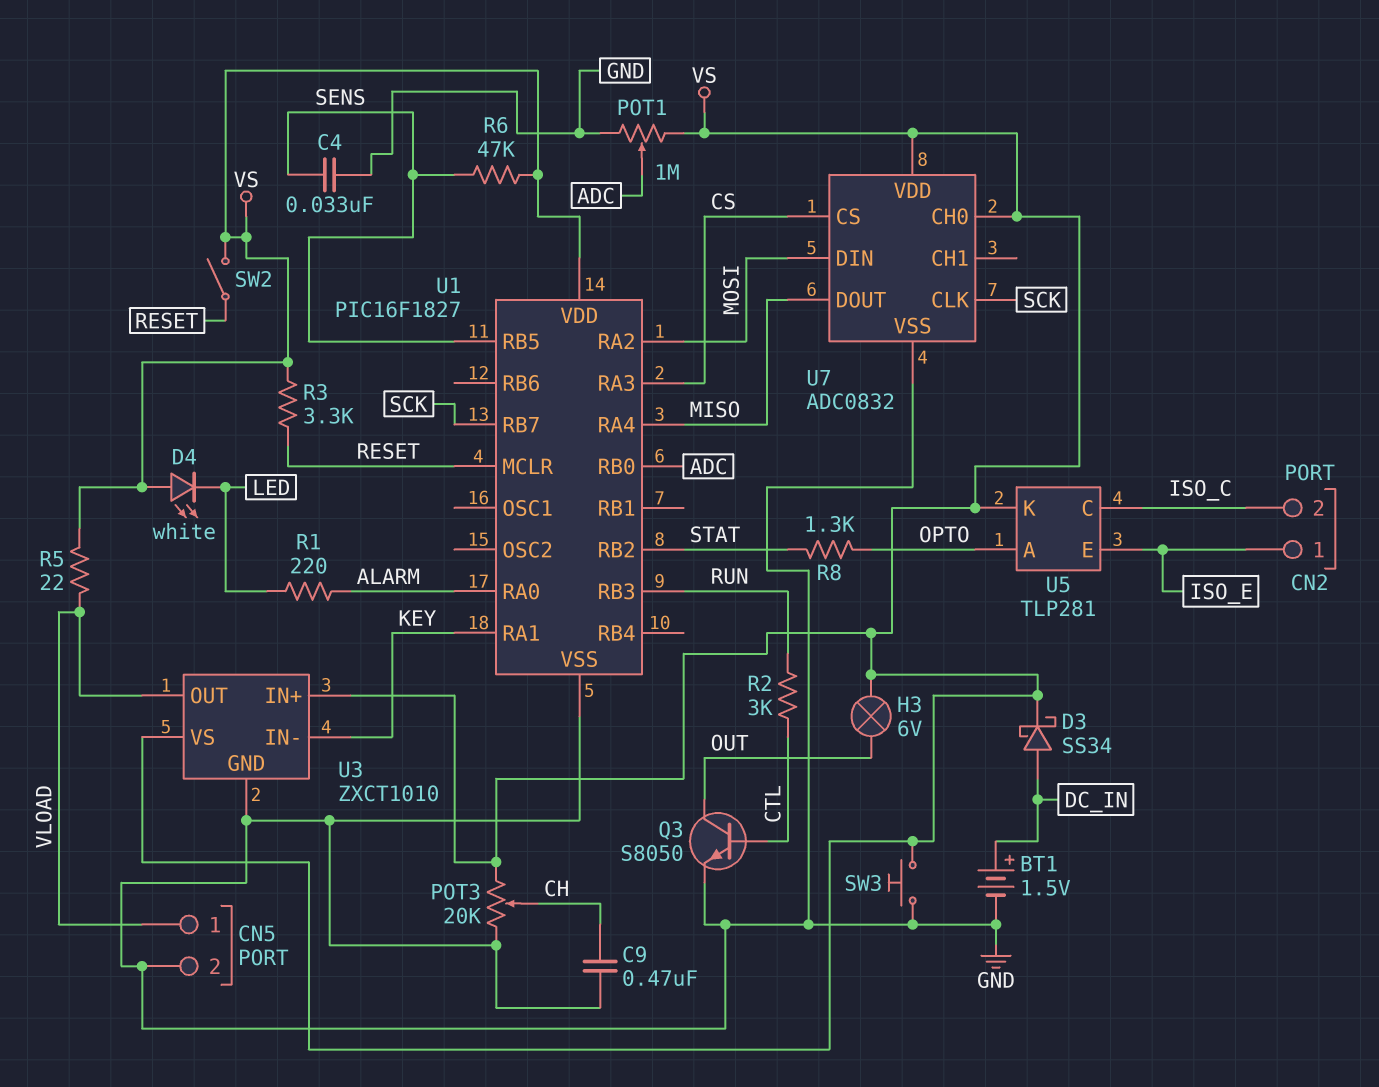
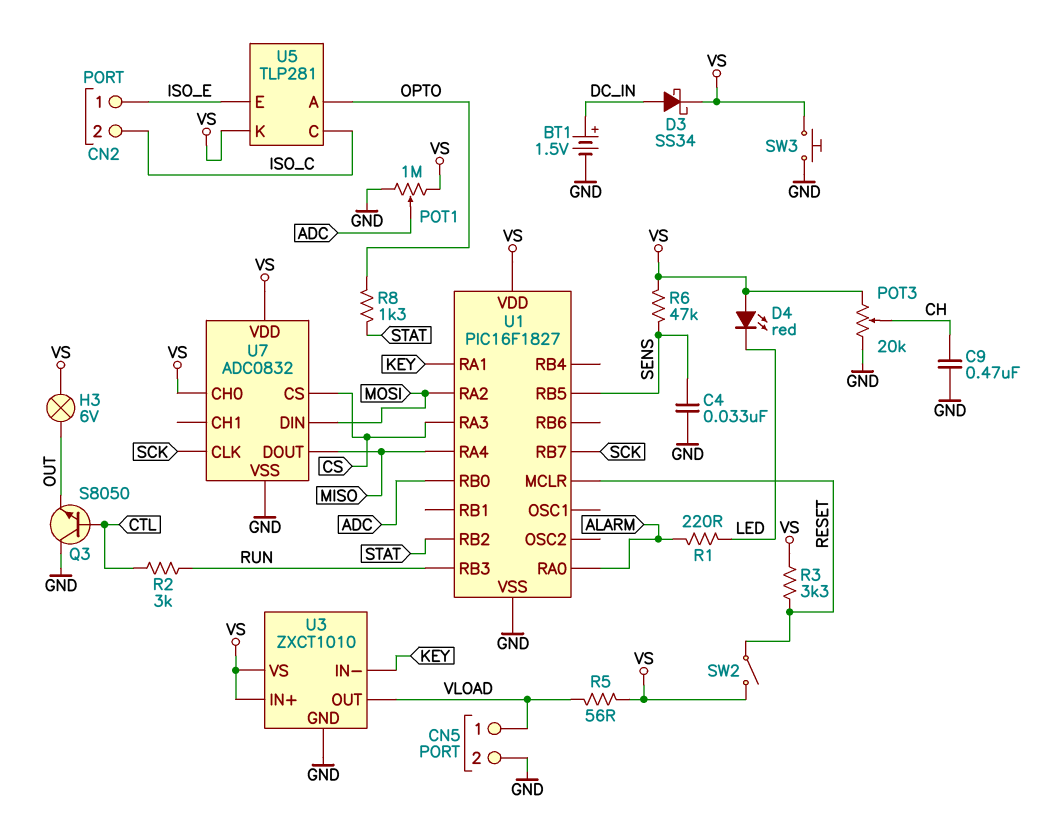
D4: LED white (A VS, K LED) -> LED red (A VS, K LED)
Q3: NPN S8050 (B CTL, C OUT, E GND) -> NPN S8050 (B CTL, C GND, E OUT)
R5: 22 (VLOAD, VS) -> 56 (VLOAD, VS)

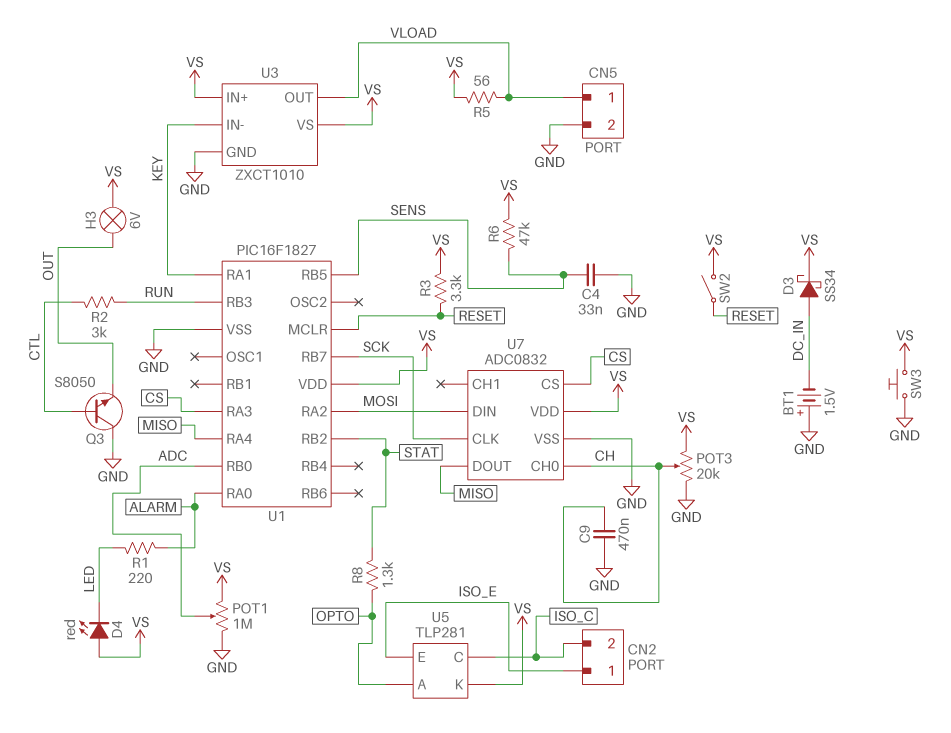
BT1: 1.5V (plus DC_IN, minus GND) -> 1.5V (plus GND, minus DC_IN)
U7 pin CH0: VS -> CH

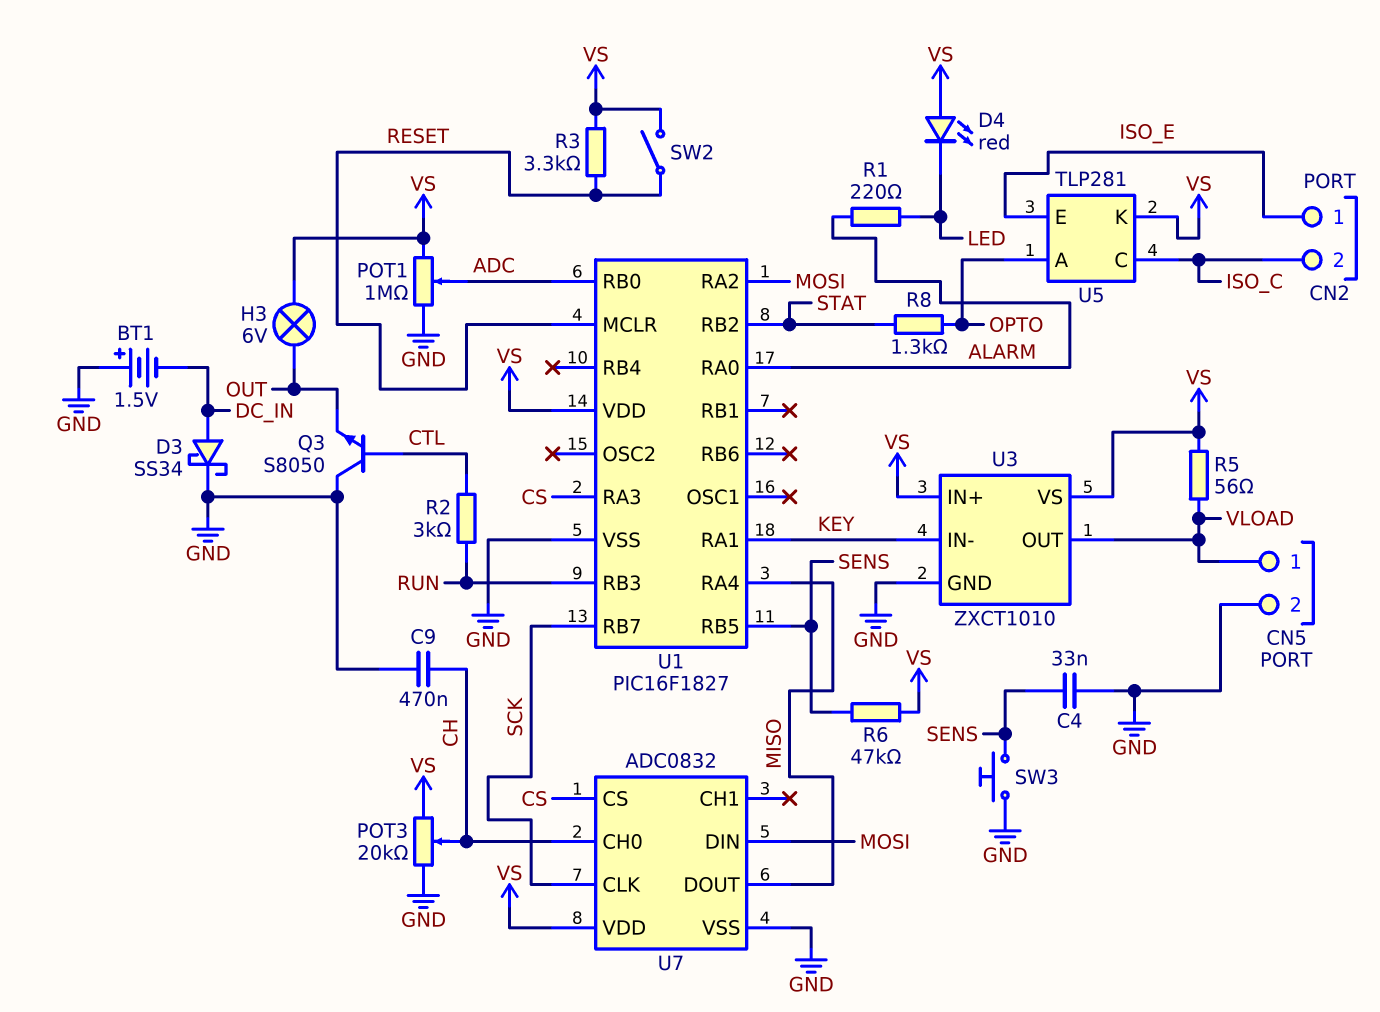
D3: schottky SS34 (A DC_IN, K VS) -> schottky SS34 (A DC_IN, K GND)
SW3: button (GND, VS) -> button (GND, SENS)

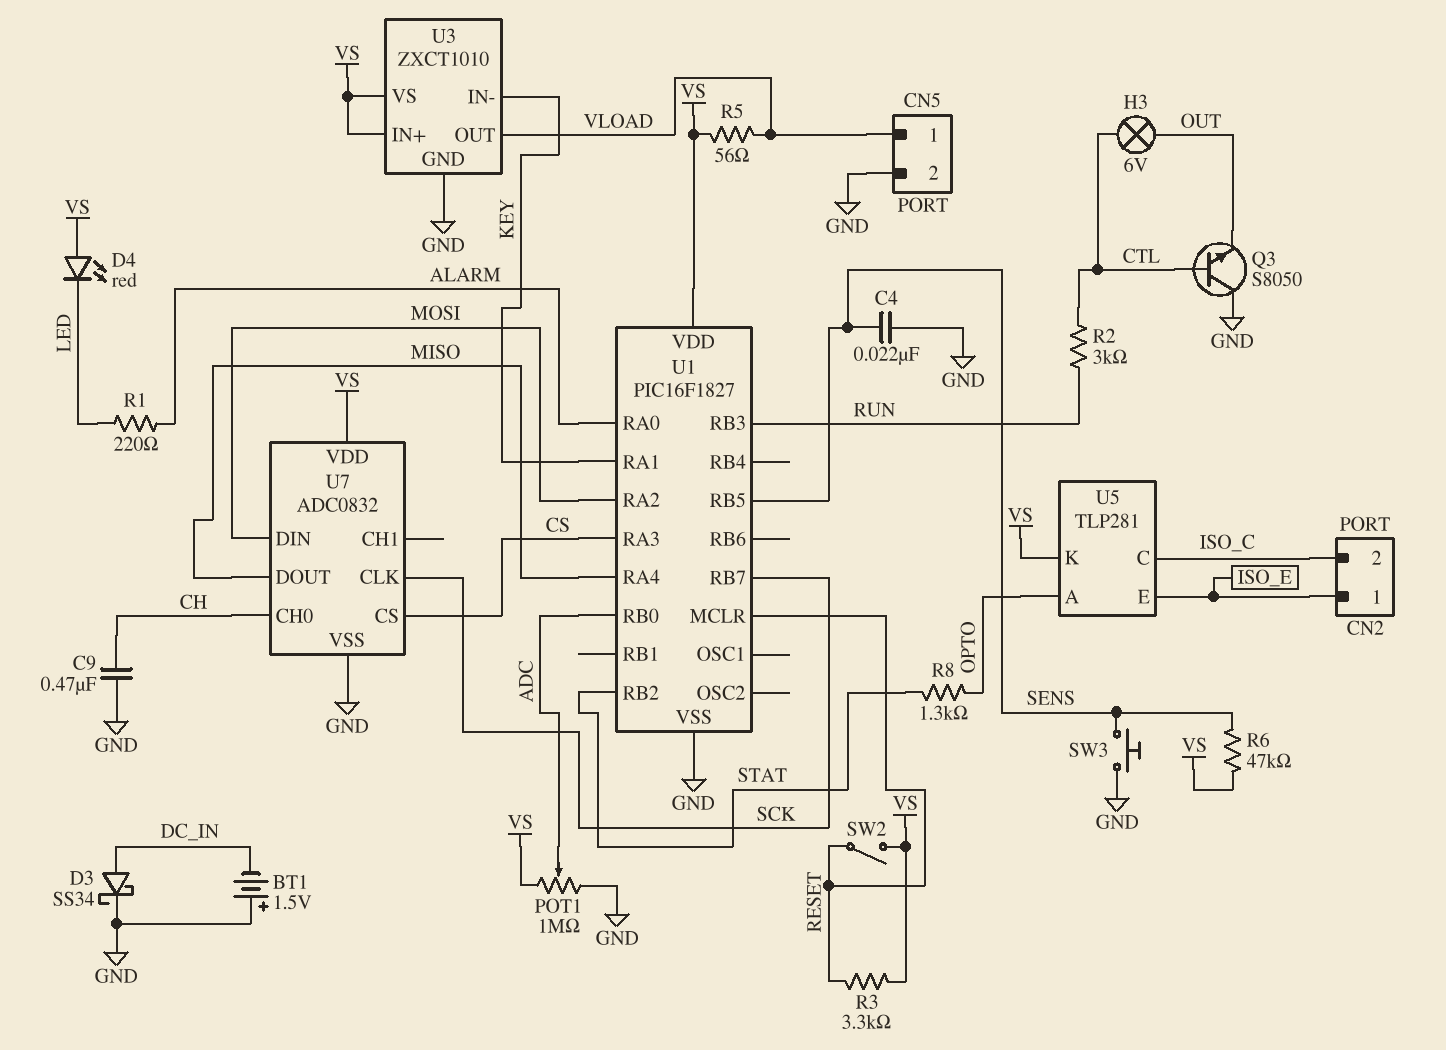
C4: 33nF (GND, SENS) -> 22nF (GND, SENS)
H3: lamp 6V (OUT, VS) -> lamp 6V (CTL, OUT)
POT3: 20k (GND, VS, wiper CH) -> none

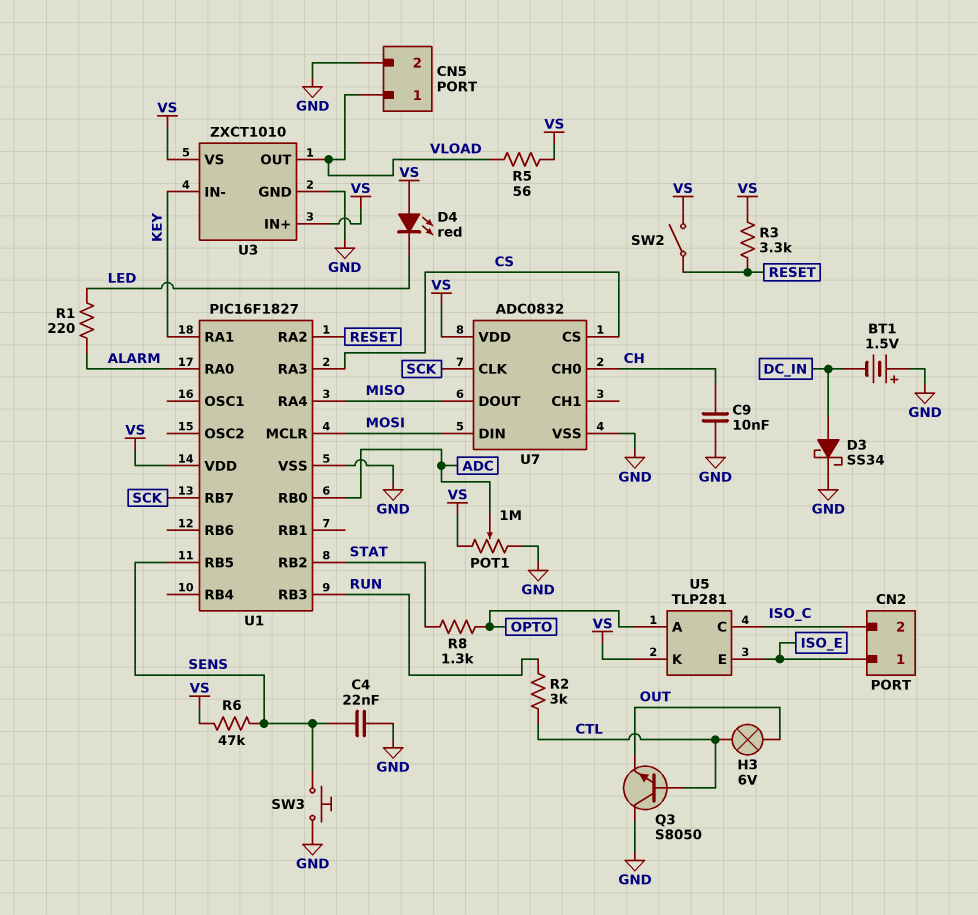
C9: 470nF (CH, GND) -> 10nF (CH, GND)
U1 pin MCLR: RESET -> MOSI
U1 pin RA2: MOSI -> RESET

